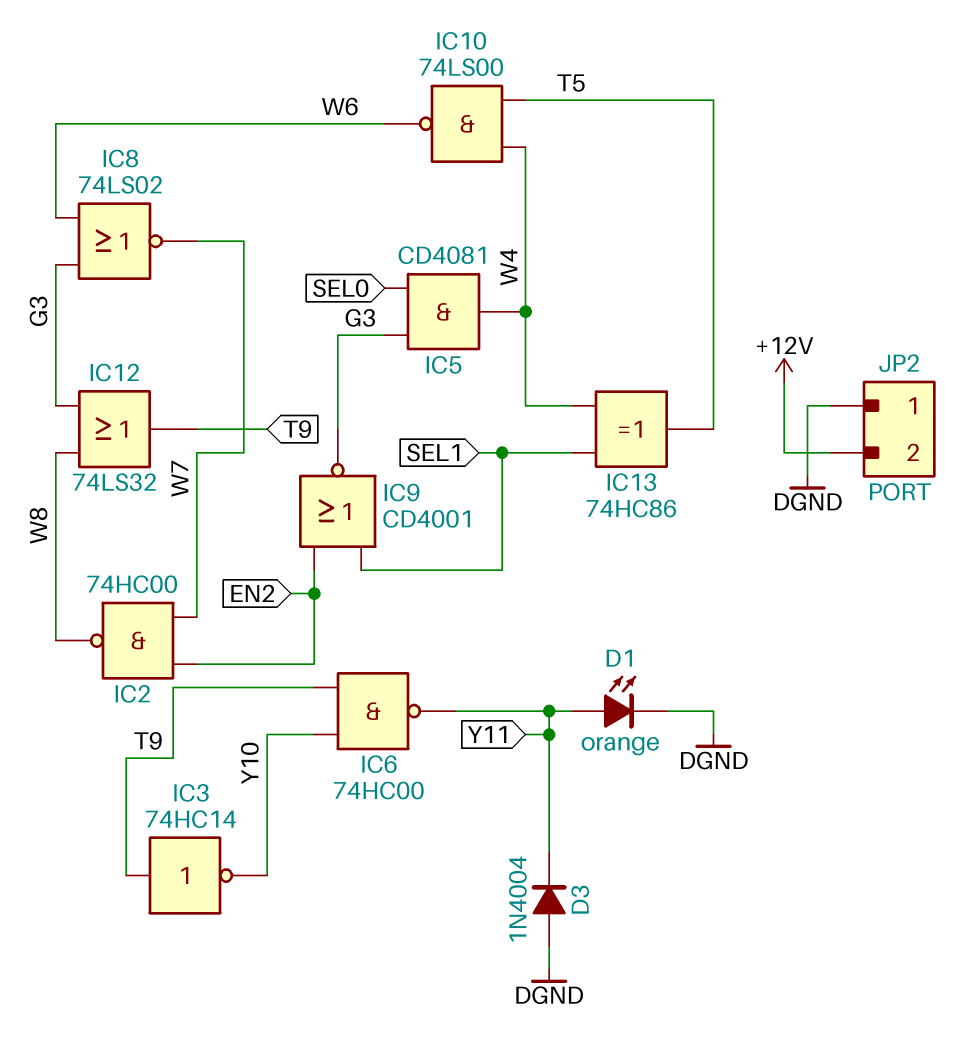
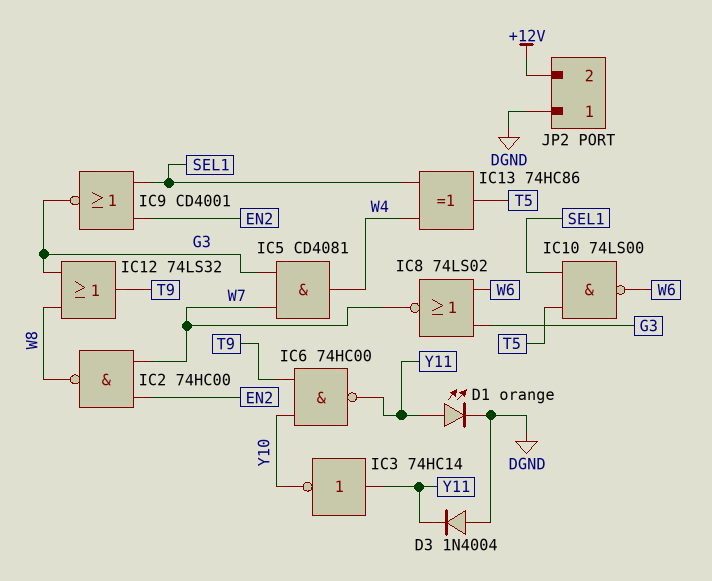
IC3: NOT 74HC14 (in T9, out Y10) -> NOT 74HC14 (in Y11, out Y10)
IC5: AND CD4081 (in G3, in SEL0, out W4) -> AND CD4081 (in G3, in W7, out W4)
IC10: NAND 74LS00 (in T5, in W4, out W6) -> NAND 74LS00 (in SEL1, in T5, out W6)

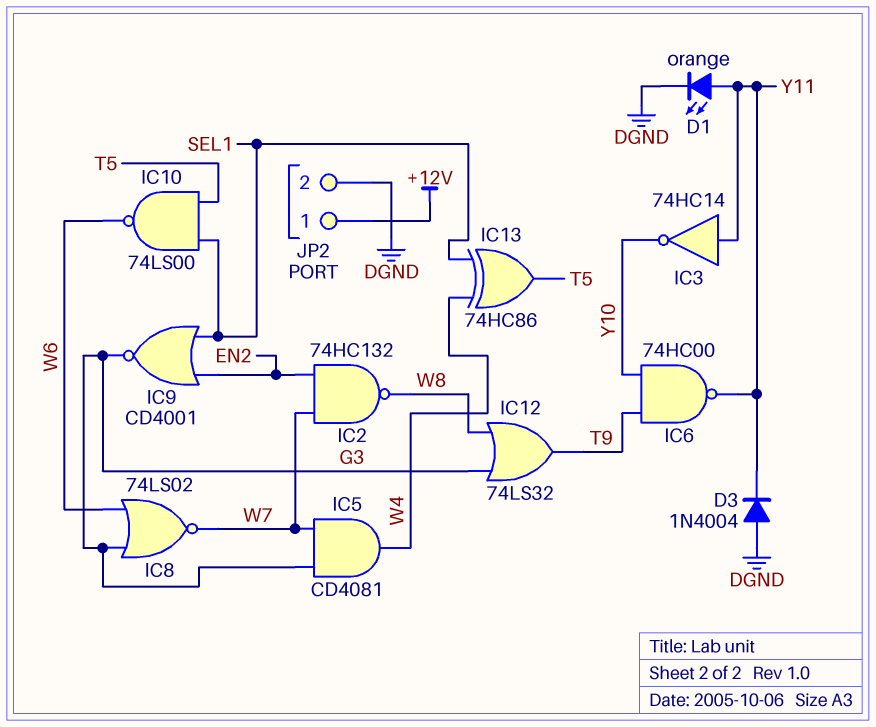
IC2: NAND 74HC00 (in EN2, in W7, out W8) -> NAND 74HC132 (in EN2, in W7, out W8)
JP2 pin 1: DGND -> +12V
JP2 pin 2: +12V -> DGND

